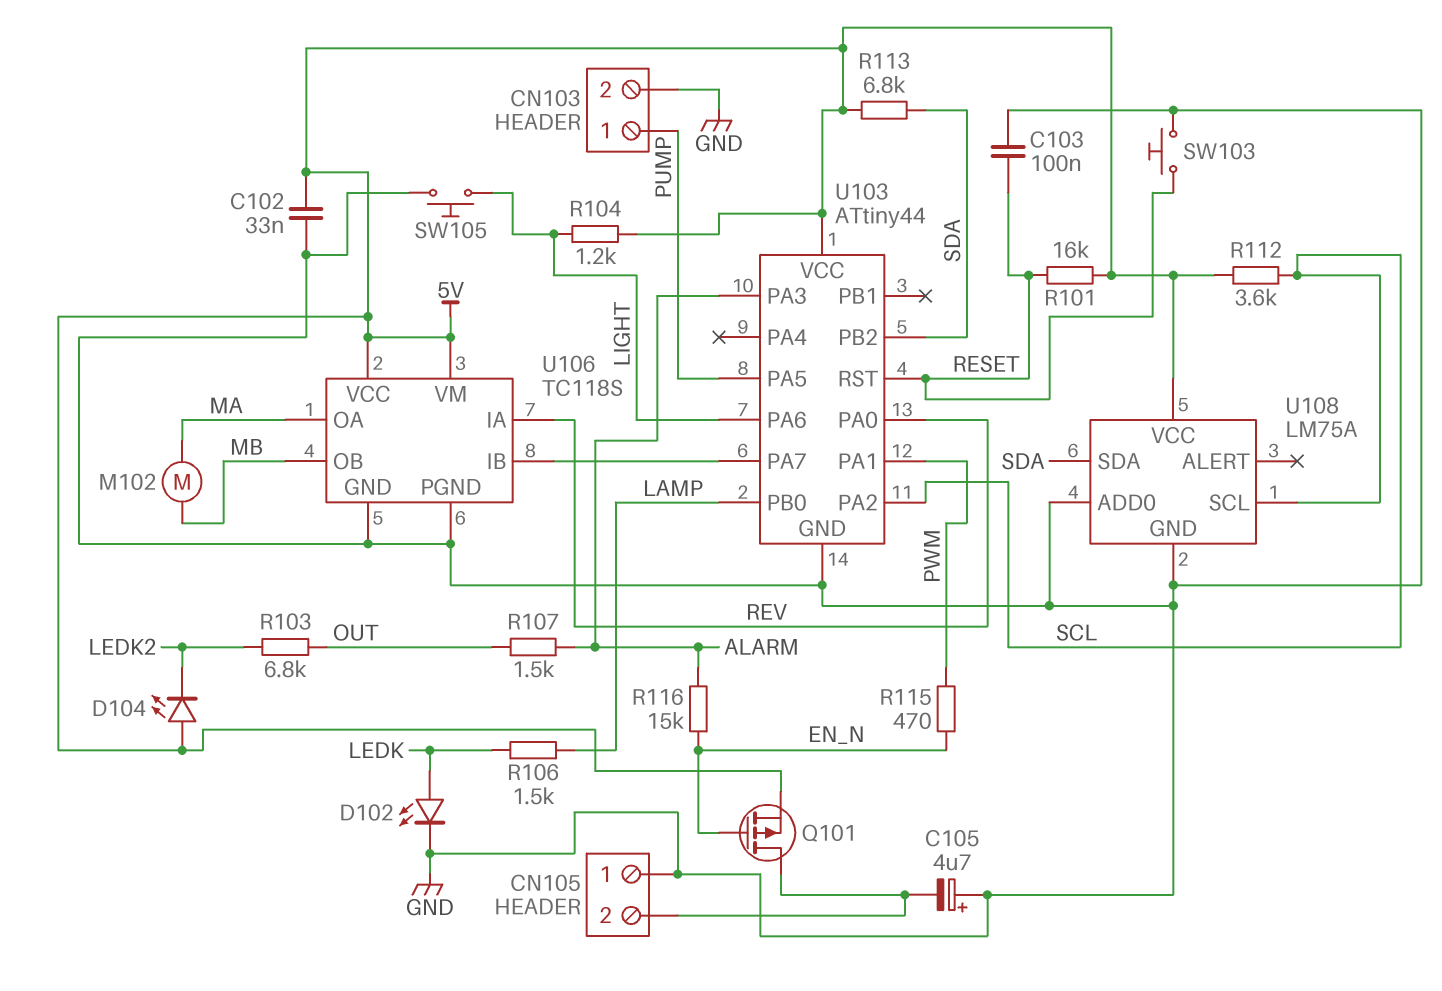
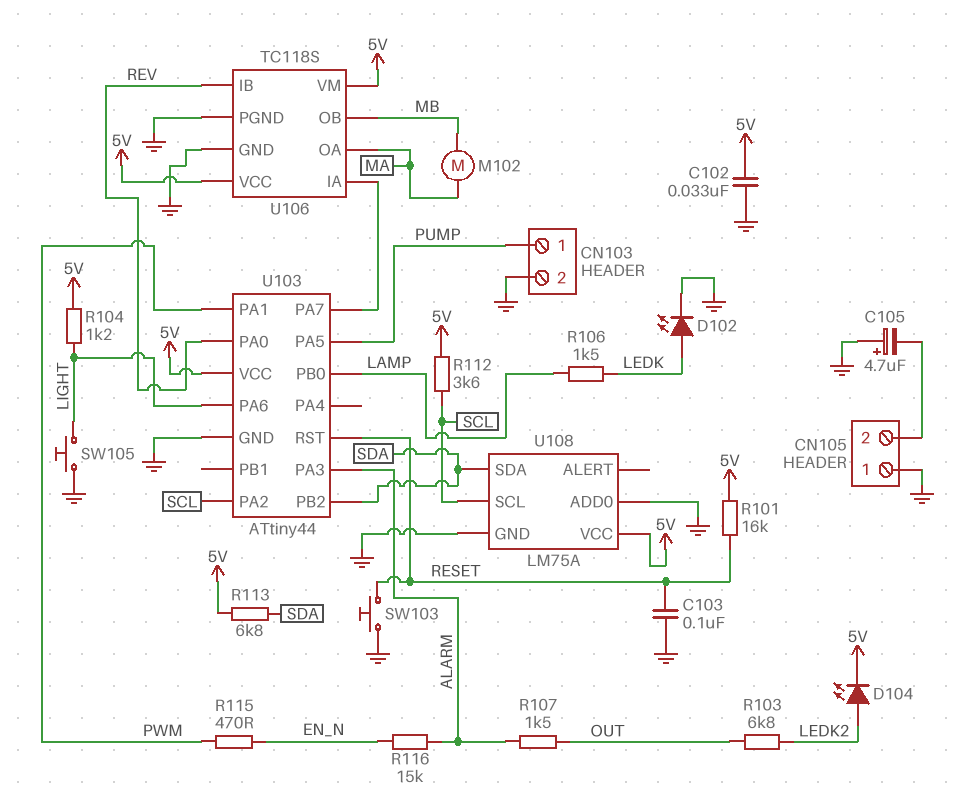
D104: LED (A 5V, K LEDK2) -> LED (A LEDK2, K 5V)
Q101: PMOS (G EN_N, D CN105/2, S 5V) -> none
U106 pin IA: REV -> U103/PA7
U106 pin IB: U103/PA7 -> REV

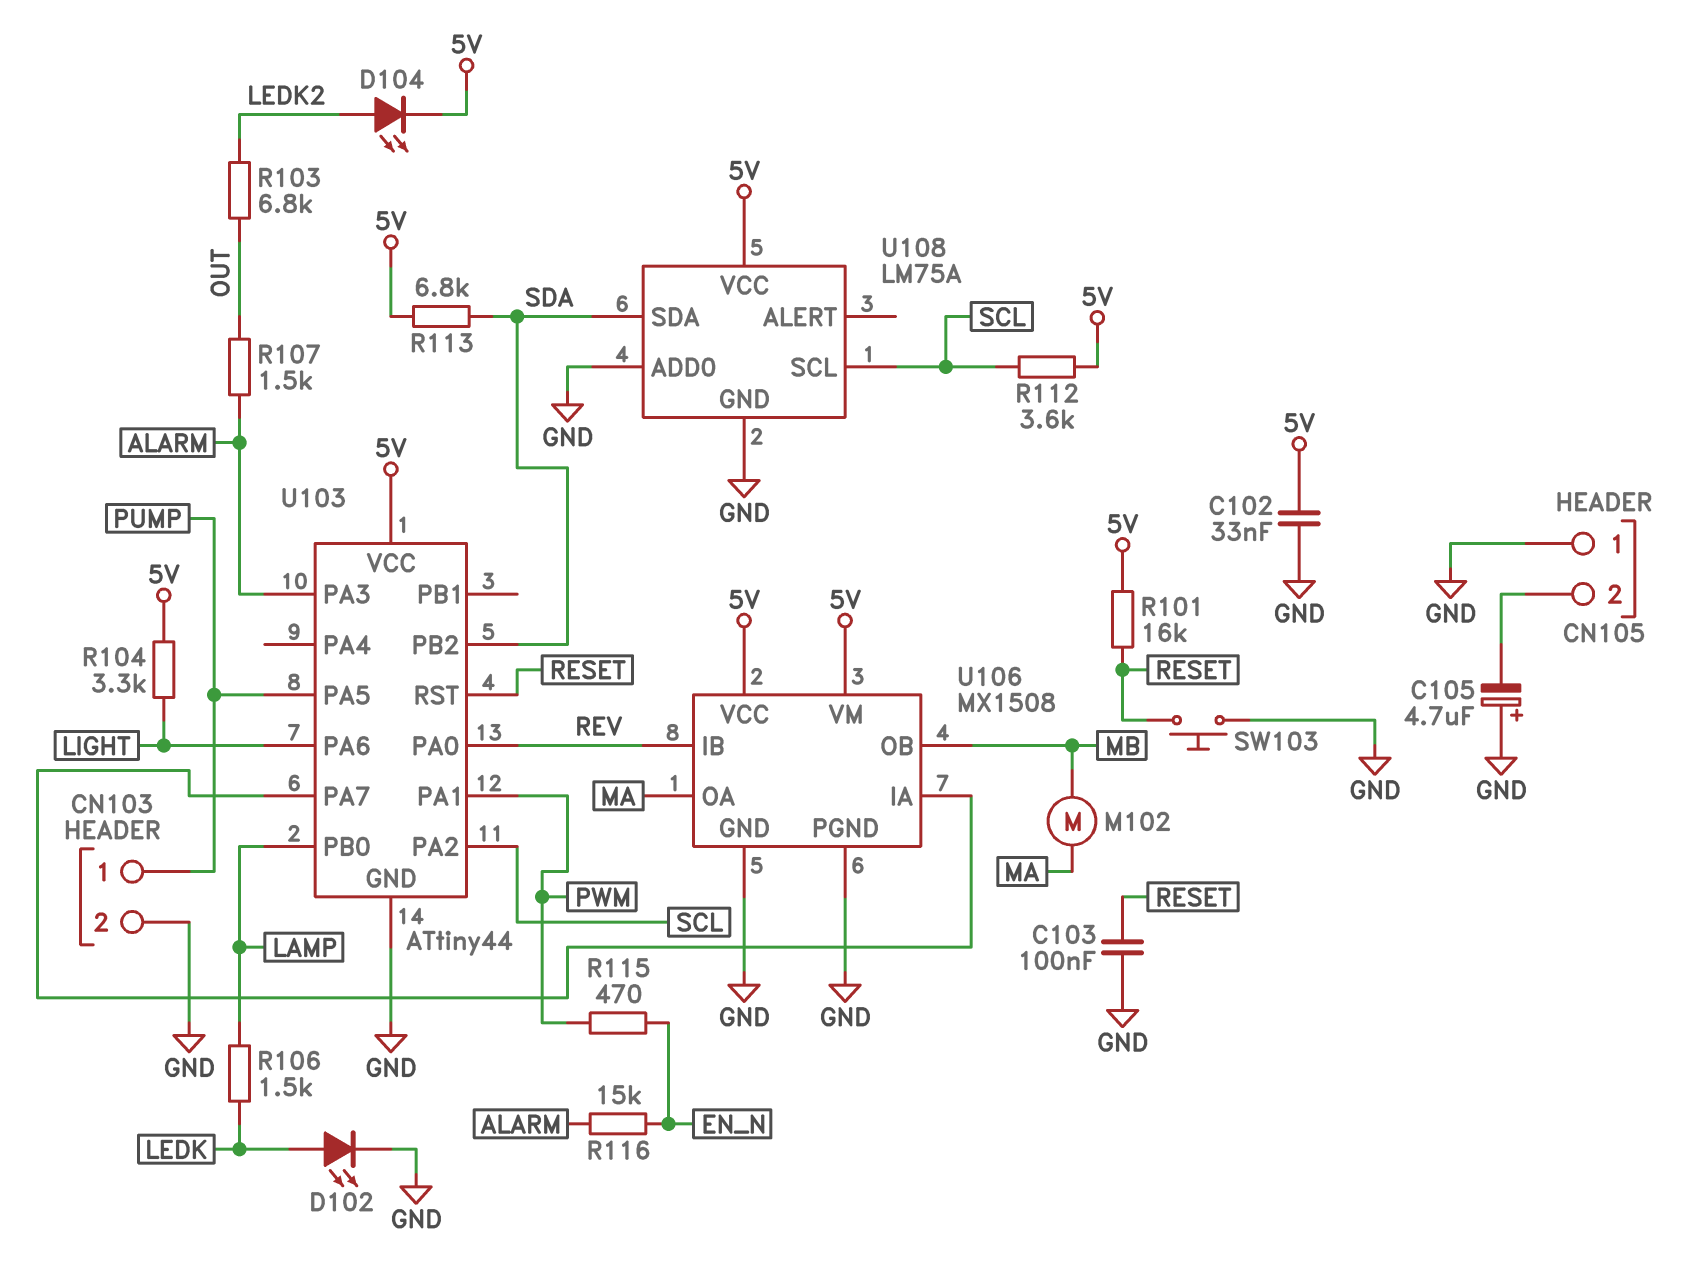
R104: 1.2k (5V, LIGHT) -> 3.3k (5V, LIGHT)
SW105: button (GND, LIGHT) -> none
U106: TC118S -> MX1508

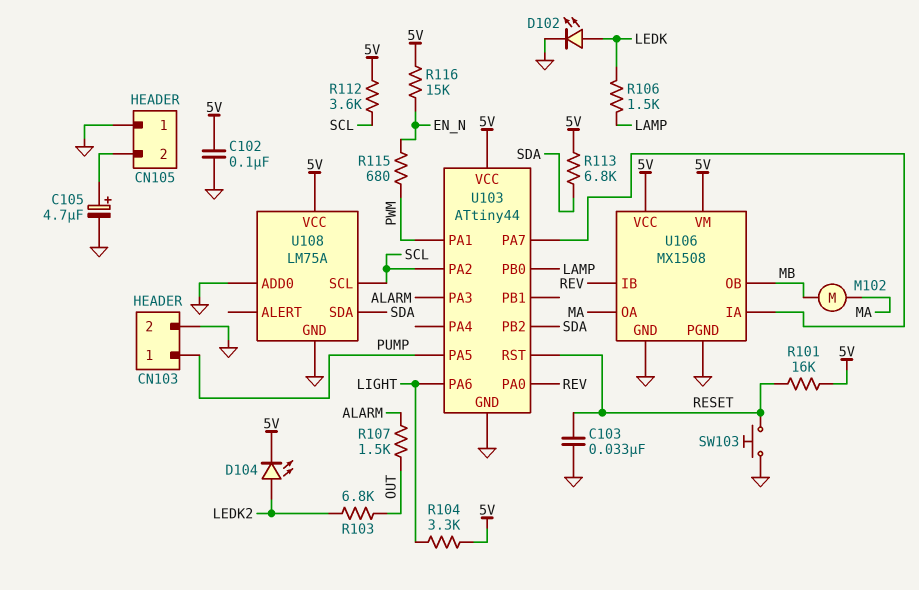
C102: 33nF (5V, GND) -> 100nF (5V, GND)
C103: 100nF (GND, RESET) -> 33nF (GND, RESET)
C105: 4.7uF (plus GND, minus CN105/2) -> 4.7uF (plus CN105/2, minus GND)
R115: 470 (EN_N, PWM) -> 680 (EN_N, PWM)
R116: 15k (ALARM, EN_N) -> 15k (5V, EN_N)

